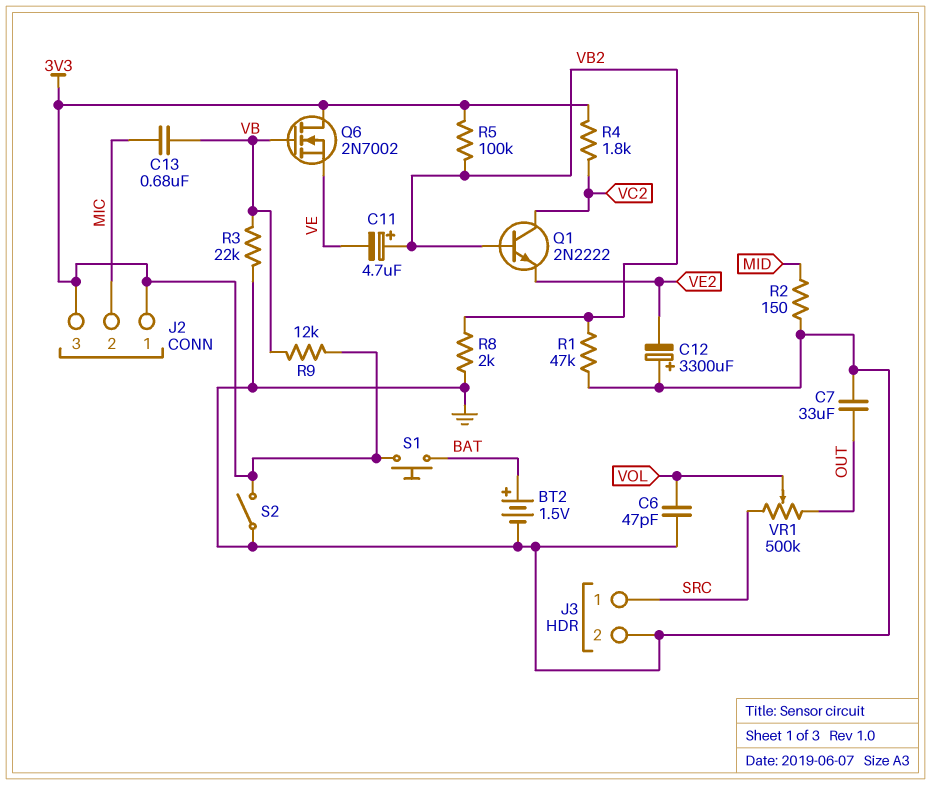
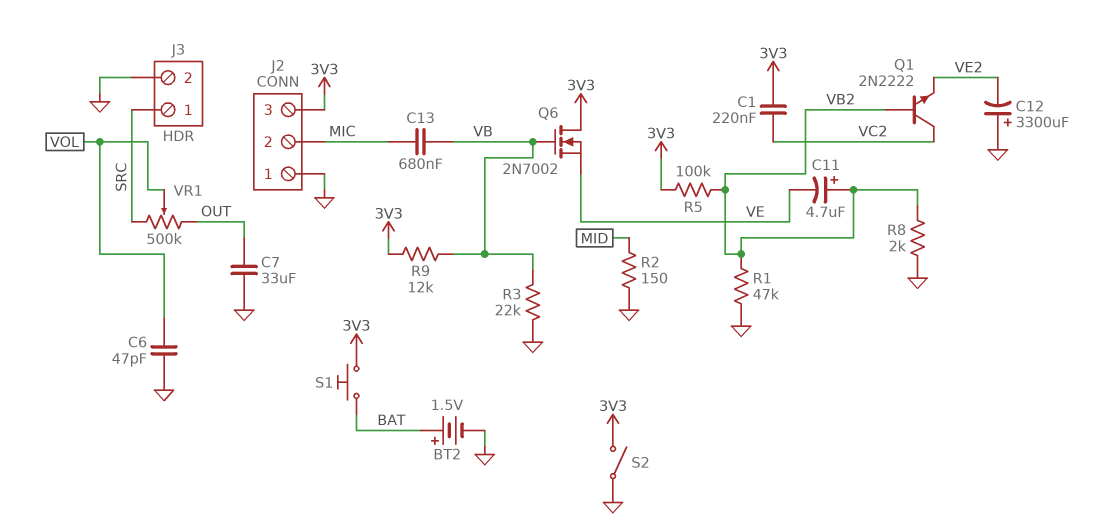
C1: none -> 220nF (3V3, VC2)
J2 pin 1: 3V3 -> GND
R4: 1.8k (3V3, VC2) -> none

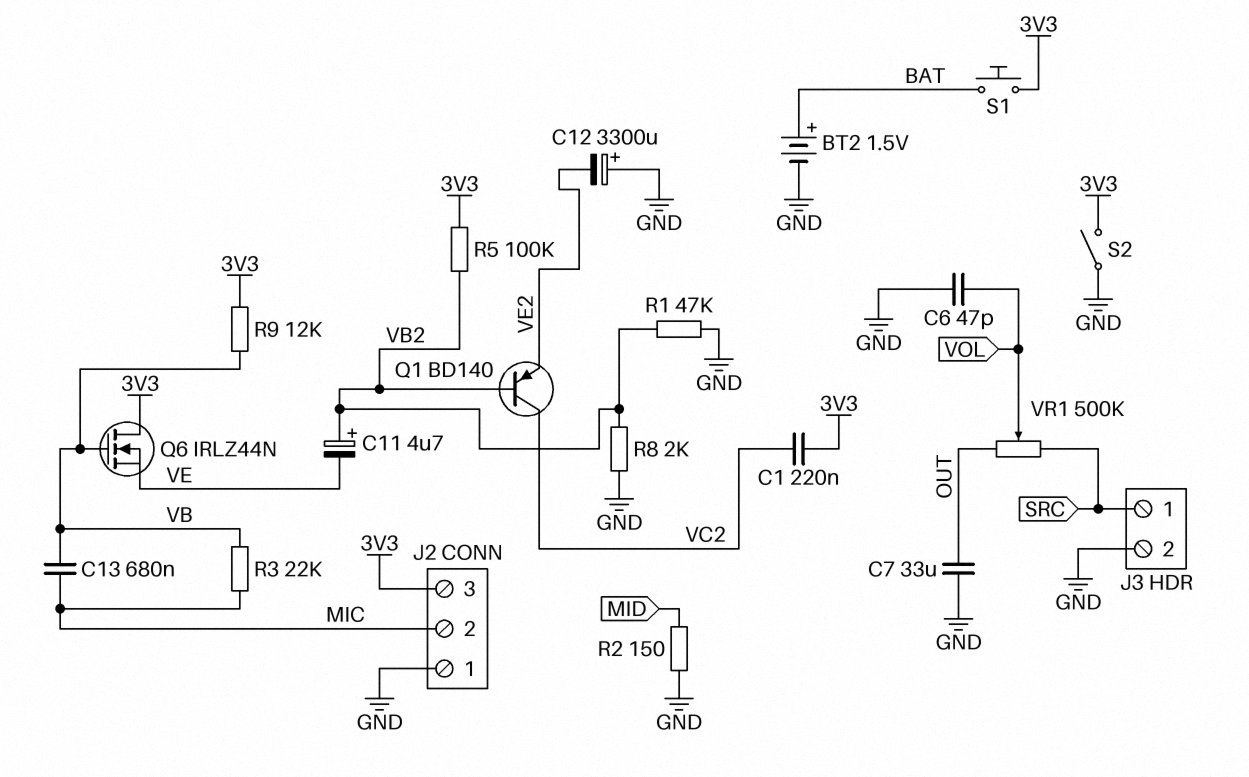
Q1: NPN 2N2222 (B VB2, C VC2, E VE2) -> PNP BD140 (B VB2, C VC2, E VE2)
Q6: NMOS 2N7002 (G VB, D 3V3, S VE) -> NMOS IRLZ44N (G VB, D 3V3, S VE)
R3: 22k (GND, VB) -> 22k (MIC, VB)

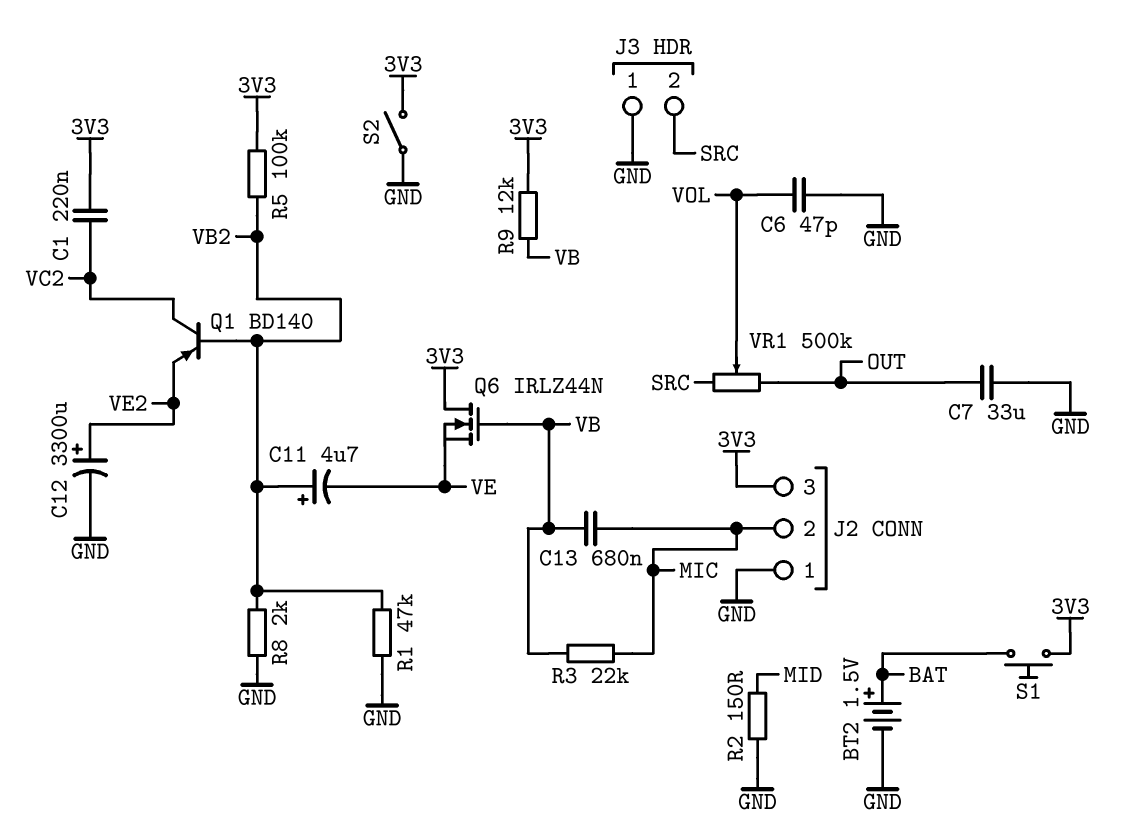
C12: 3300uF (plus GND, minus VE2) -> 3300uF (plus VE2, minus GND)
J3 pin 1: SRC -> GND
J3 pin 2: GND -> SRC

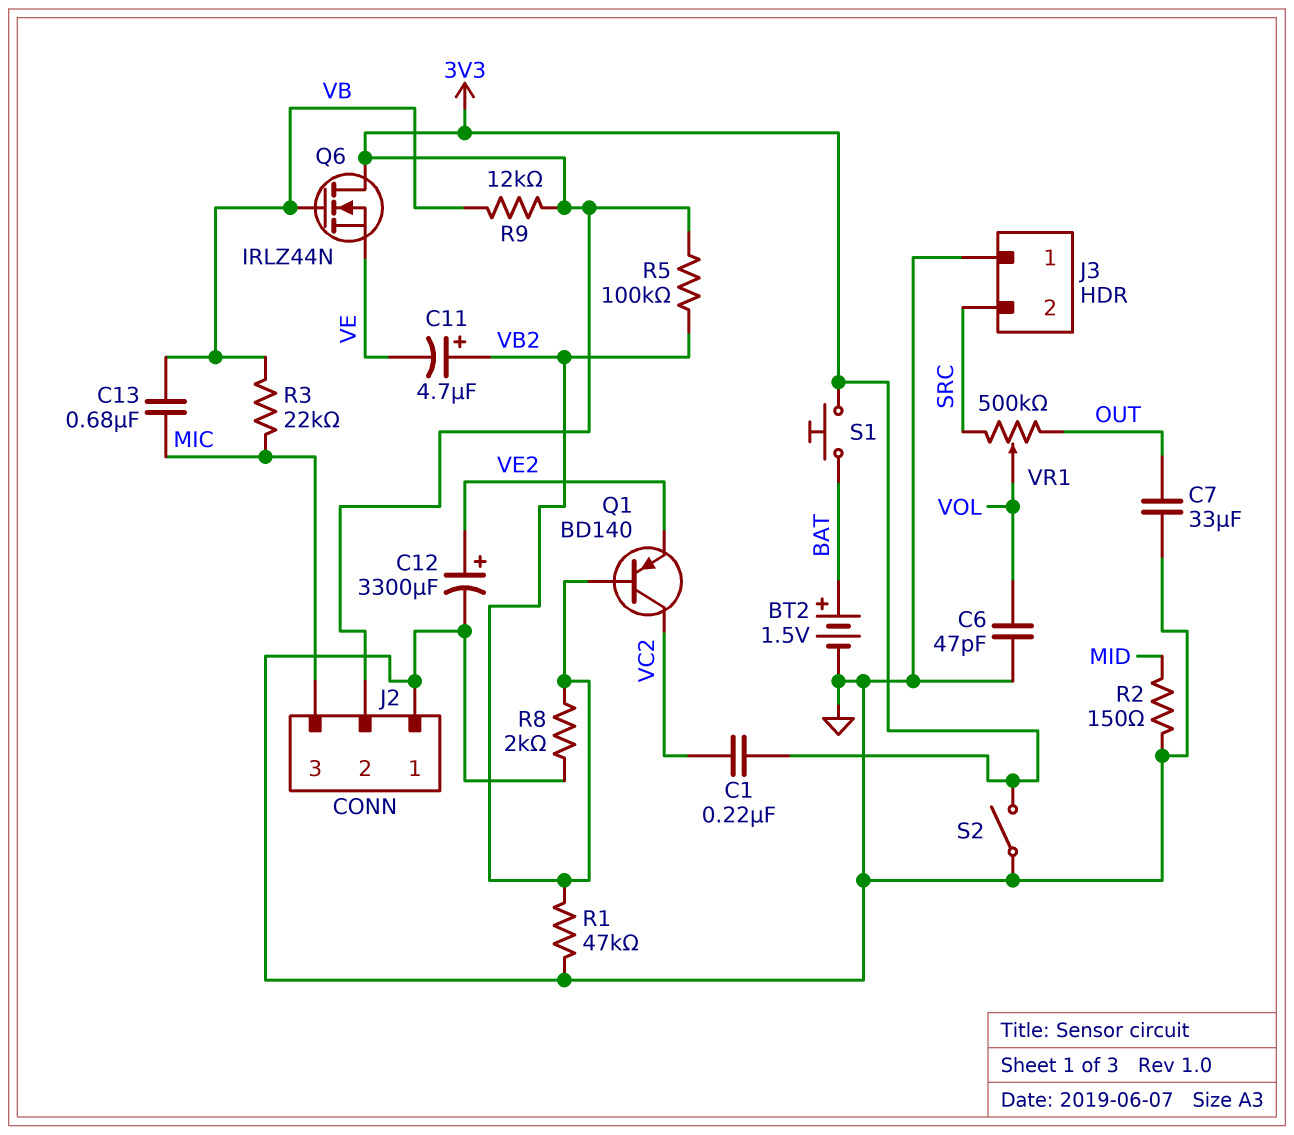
J2 pin 2: MIC -> 3V3
J2 pin 3: 3V3 -> MIC

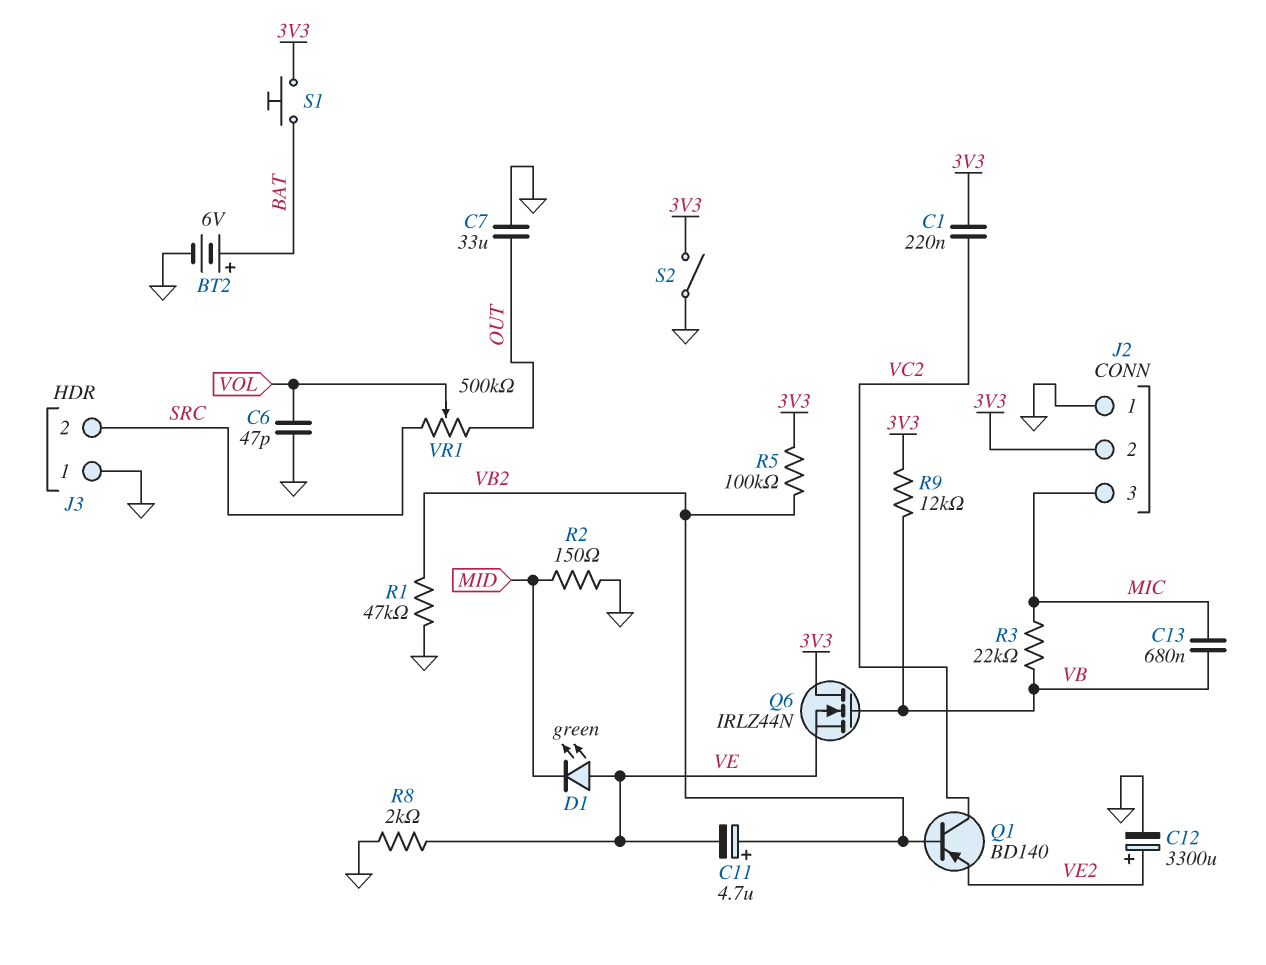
BT2: 1.5V (plus BAT, minus GND) -> 6V (plus BAT, minus GND)
D1: none -> LED green (A VE, K MID)
R8: 2k (GND, VB2) -> 2k (GND, VE)

